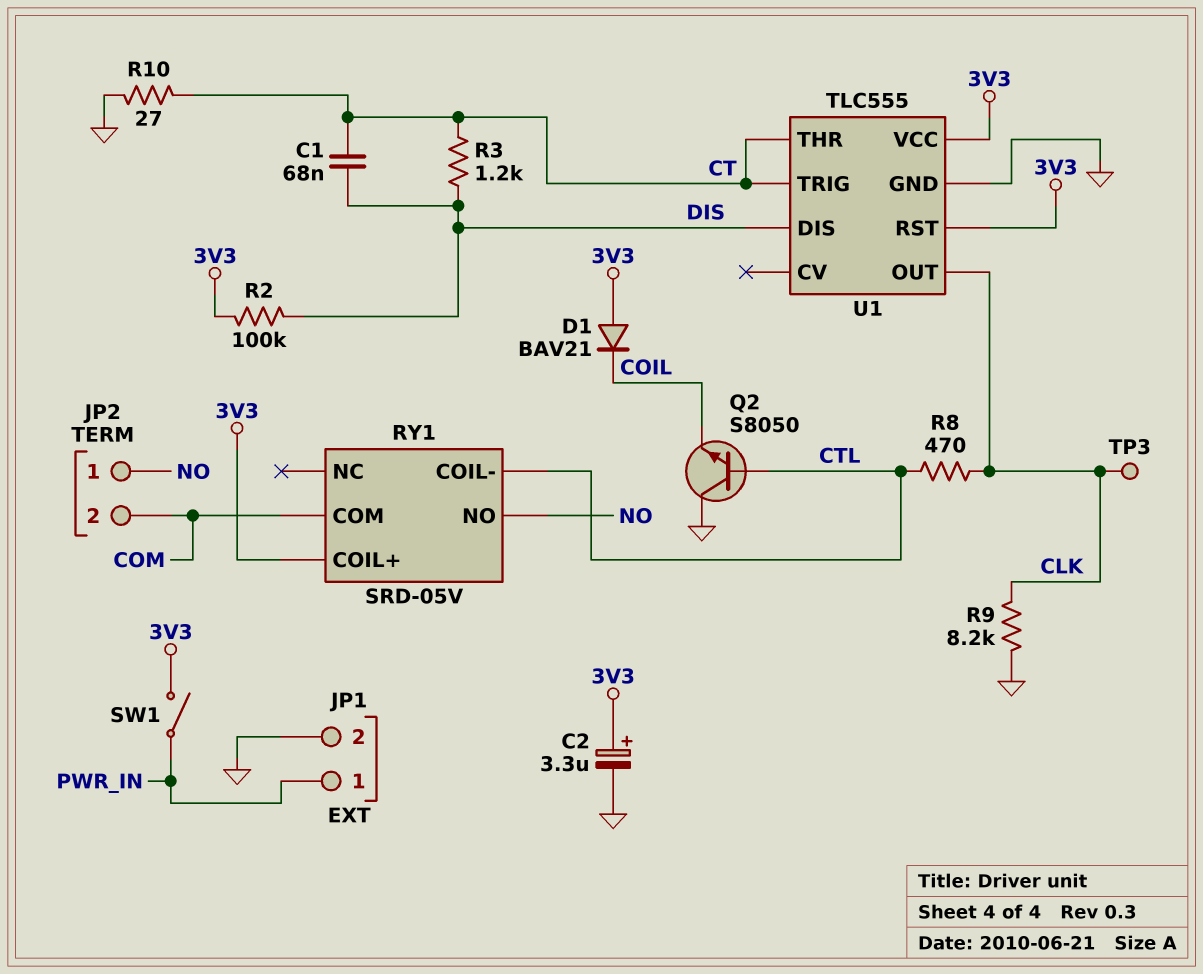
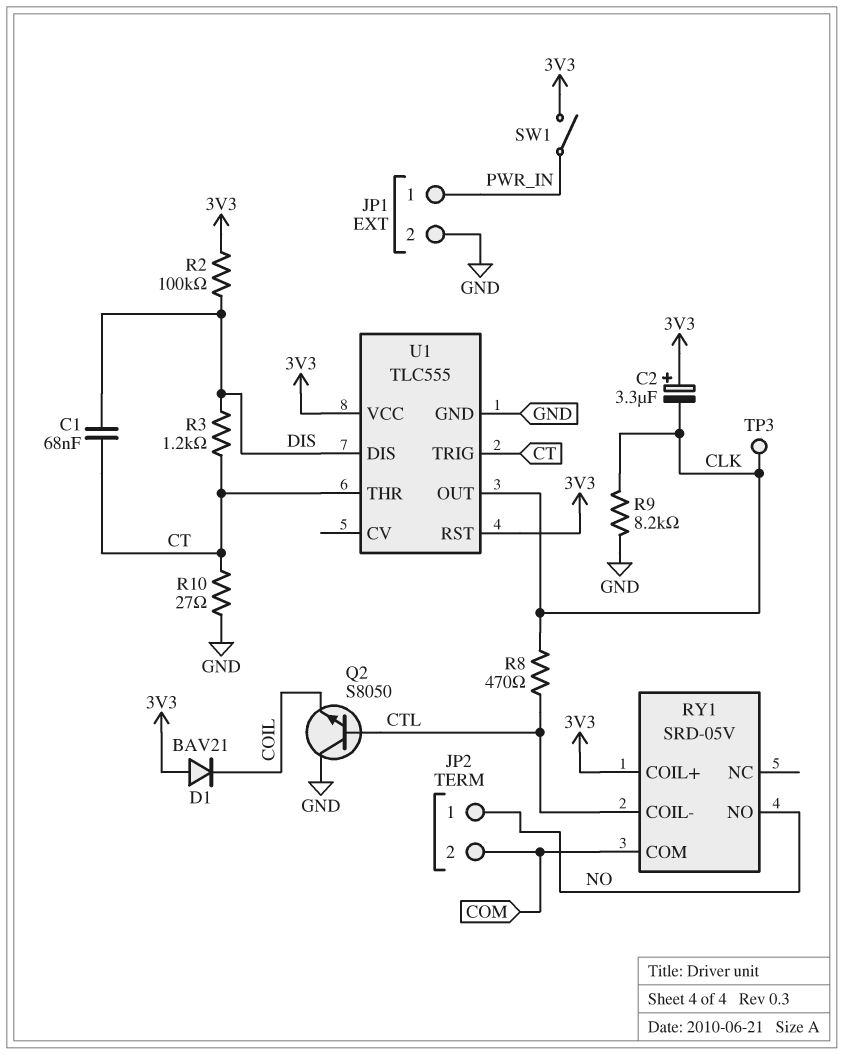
C2: 3.3uF (plus 3V3, minus GND) -> 3.3uF (plus 3V3, minus CLK)

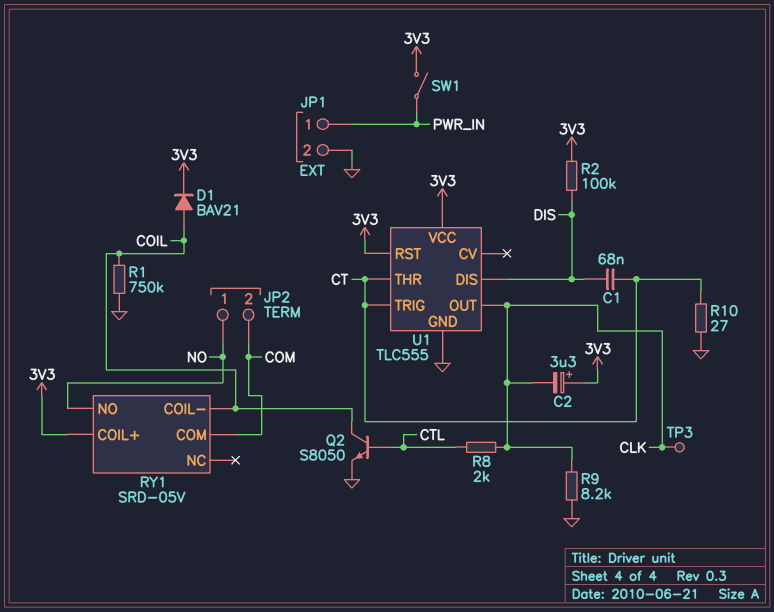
D1: diode BAV21 (A 3V3, K COIL) -> diode BAV21 (A COIL, K 3V3)
Q2: NPN S8050 (B CTL, C GND, E COIL) -> NPN S8050 (B CTL, C COIL, E GND)
R1: none -> 750k (COIL, GND)
R3: 1.2k (CT, DIS) -> none
R8: 470 (CLK, CTL) -> 2k (CLK, CTL)
RY1 pin COIL-: CTL -> COIL

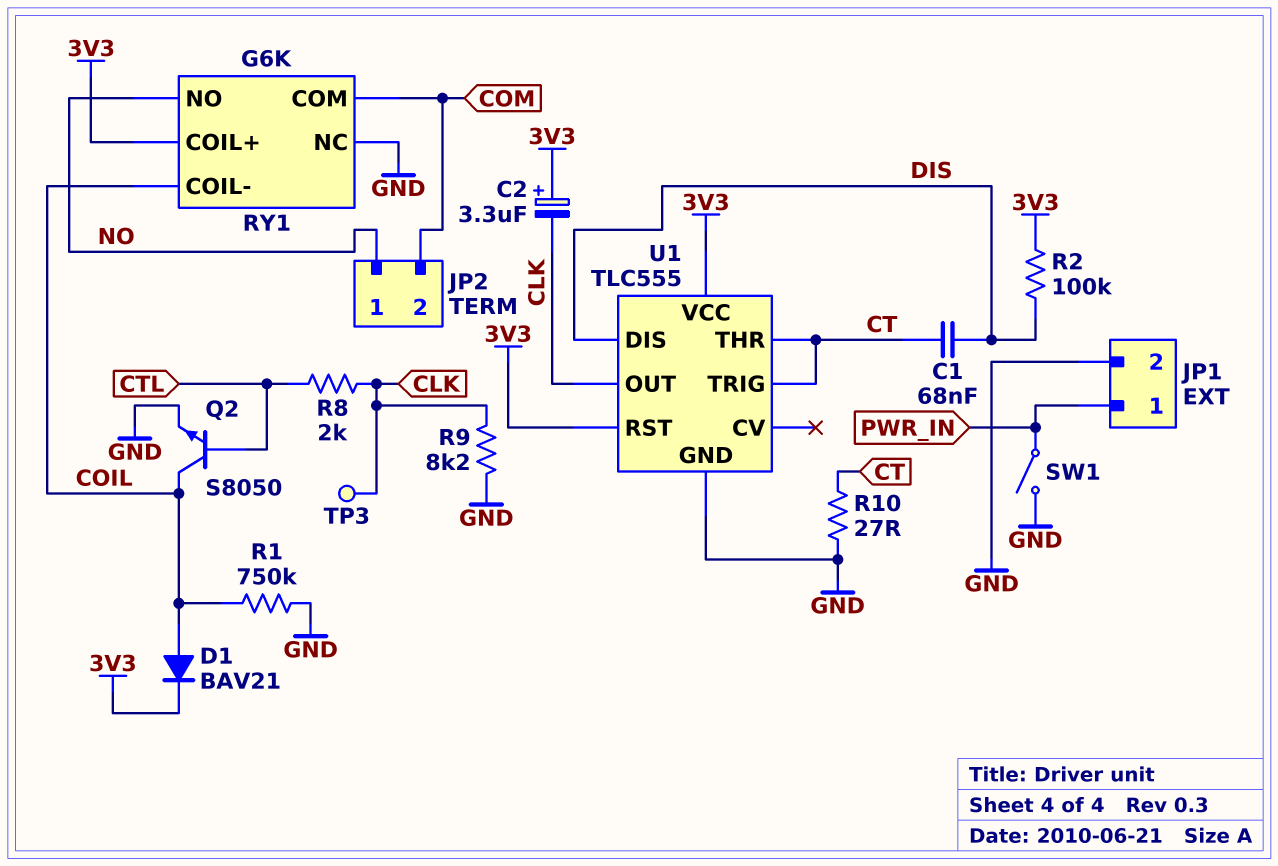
RY1: SRD-05V -> G6K
RY1 pin NC: none -> GND
SW1: switch (3V3, PWR_IN) -> switch (GND, PWR_IN)

